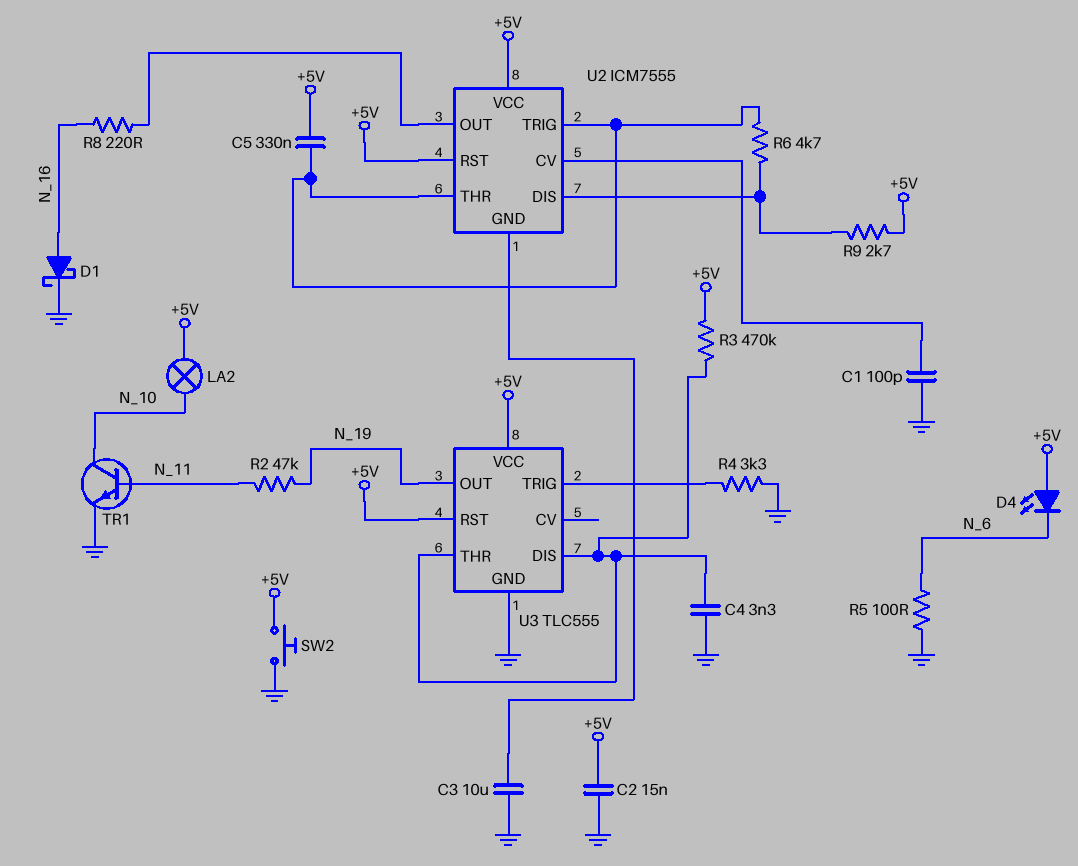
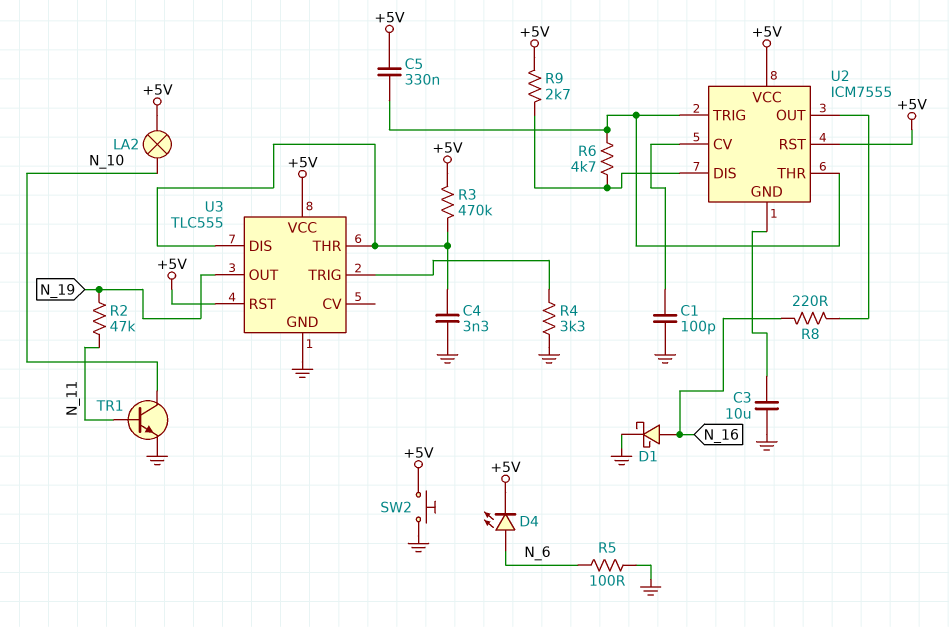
C2: 15nF (+5V, GND) -> none
D4: LED (A +5V, K N_6) -> LED (A N_6, K +5V)

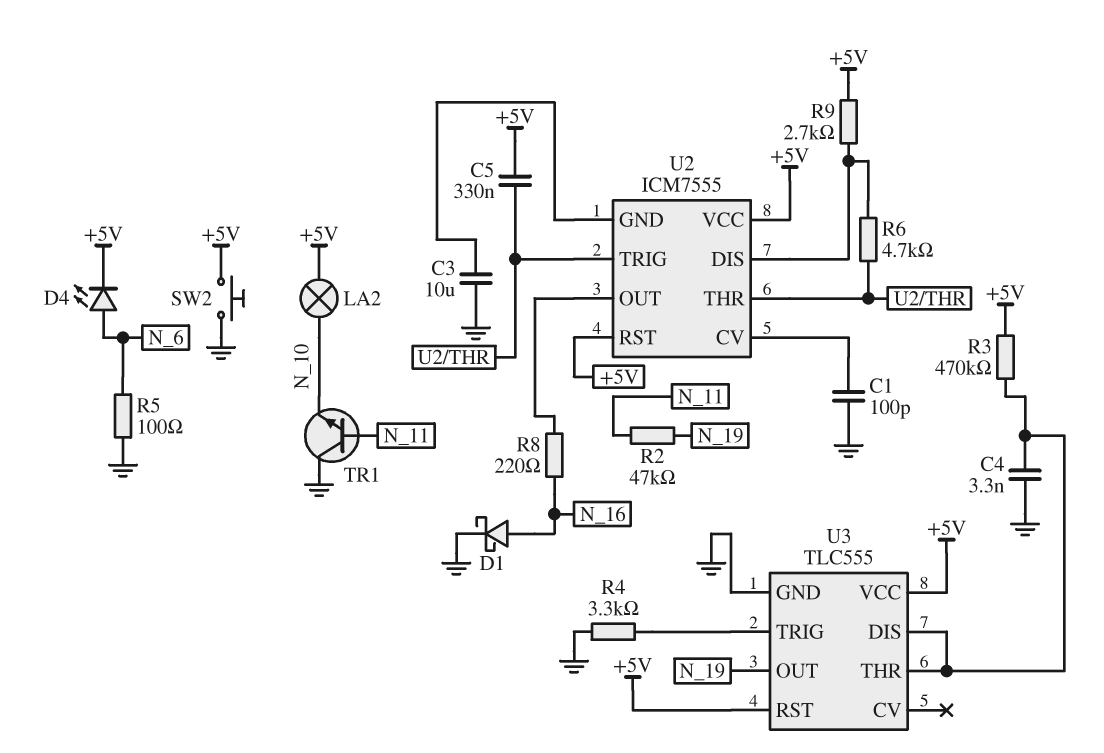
TR1: NPN (B N_11, C N_10, E GND) -> NPN (B N_11, C GND, E N_10)

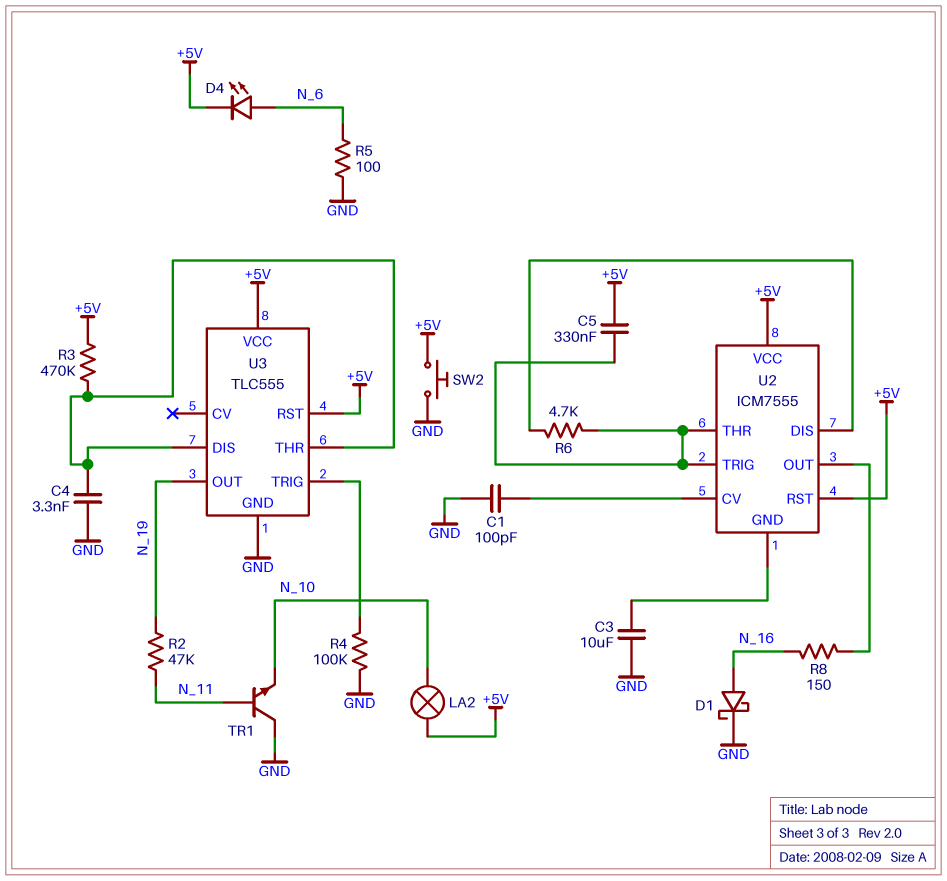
R4: 3.3k (GND, U3/TRIG) -> 100k (GND, U3/TRIG)
R8: 220 (N_16, U2/OUT) -> 150 (N_16, U2/OUT)
R9: 2.7k (+5V, U2/DIS) -> none

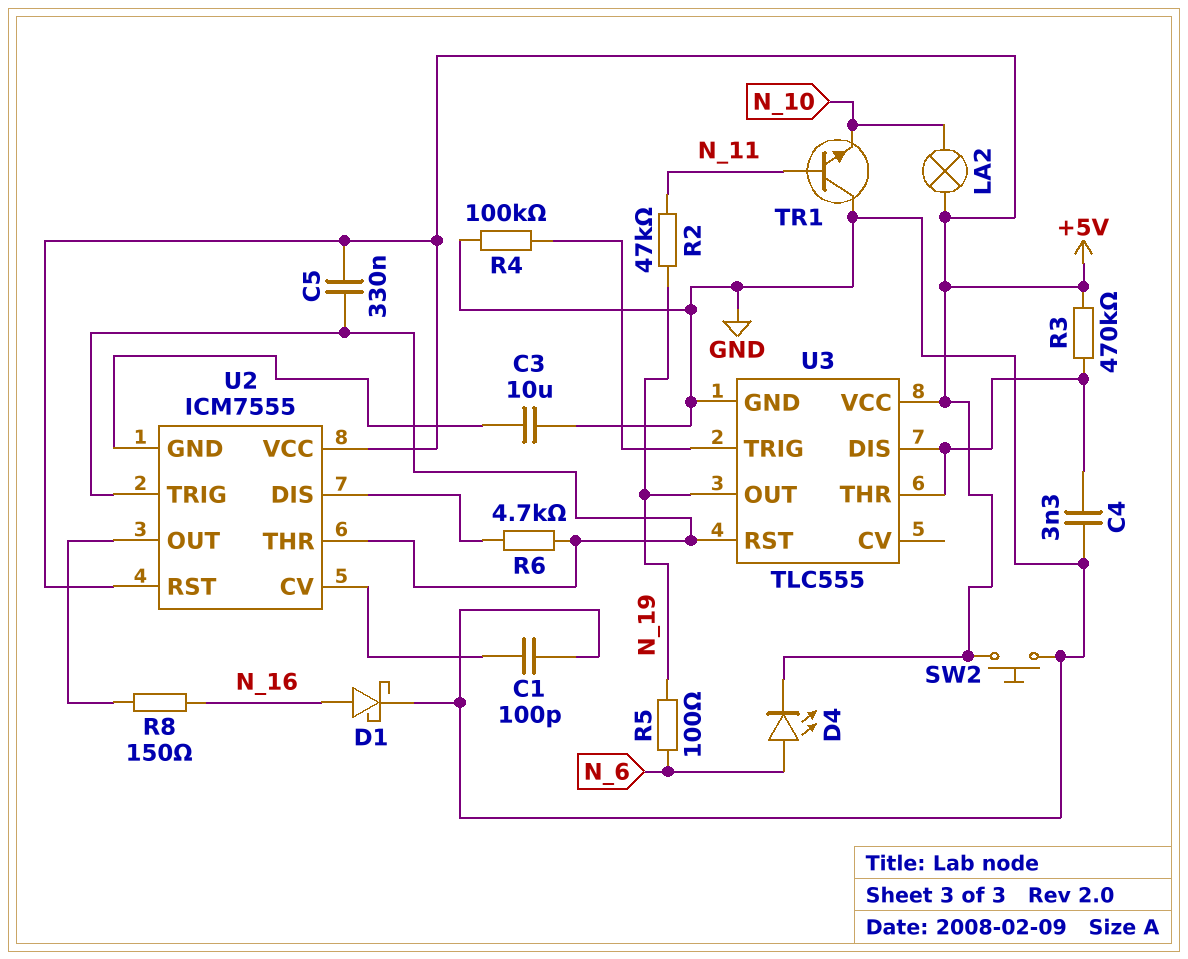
R5: 100 (GND, N_6) -> 100 (N_6, N_19)
U3 pin RST: +5V -> U2/THR

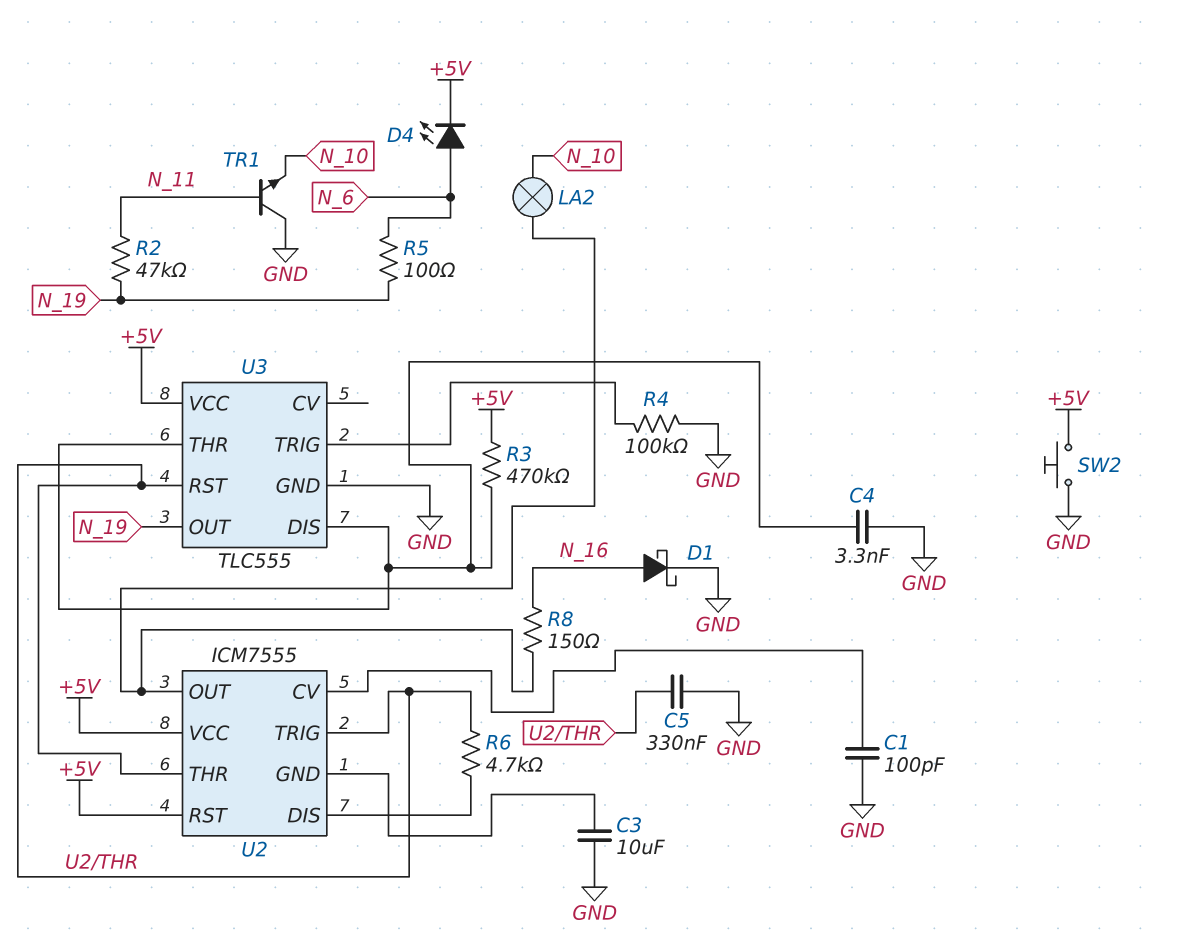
C5: 330nF (+5V, U2/THR) -> 330nF (GND, U2/THR)
LA2: lamp (+5V, N_10) -> lamp (N_10, U2/OUT)

